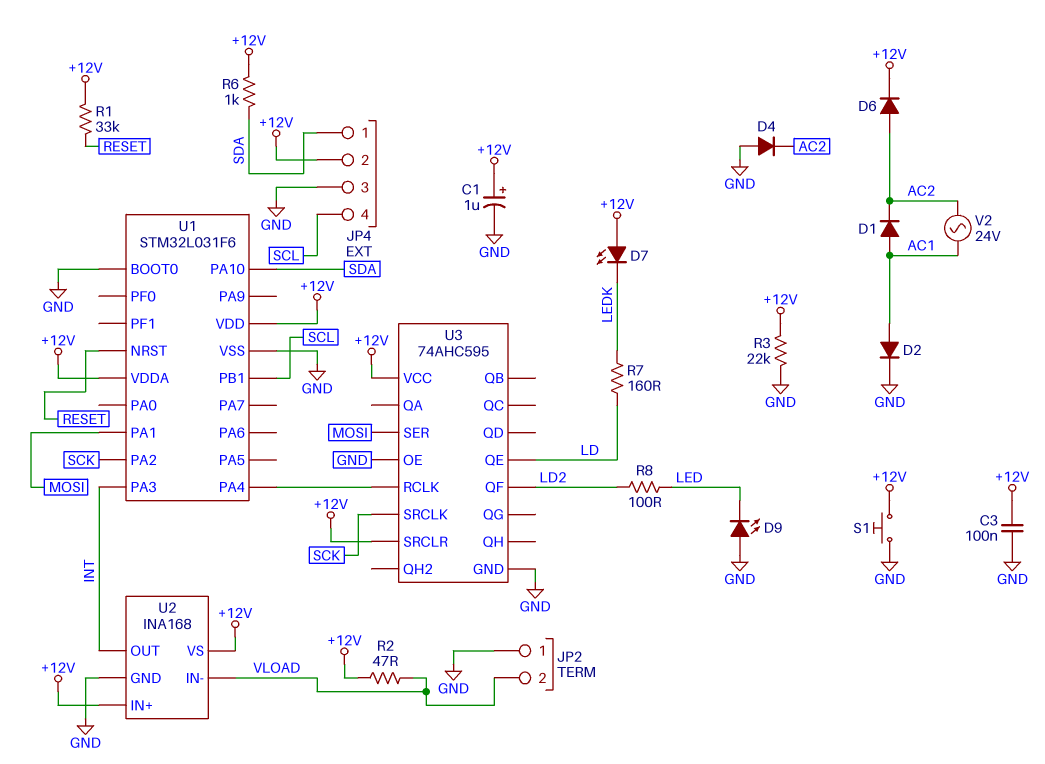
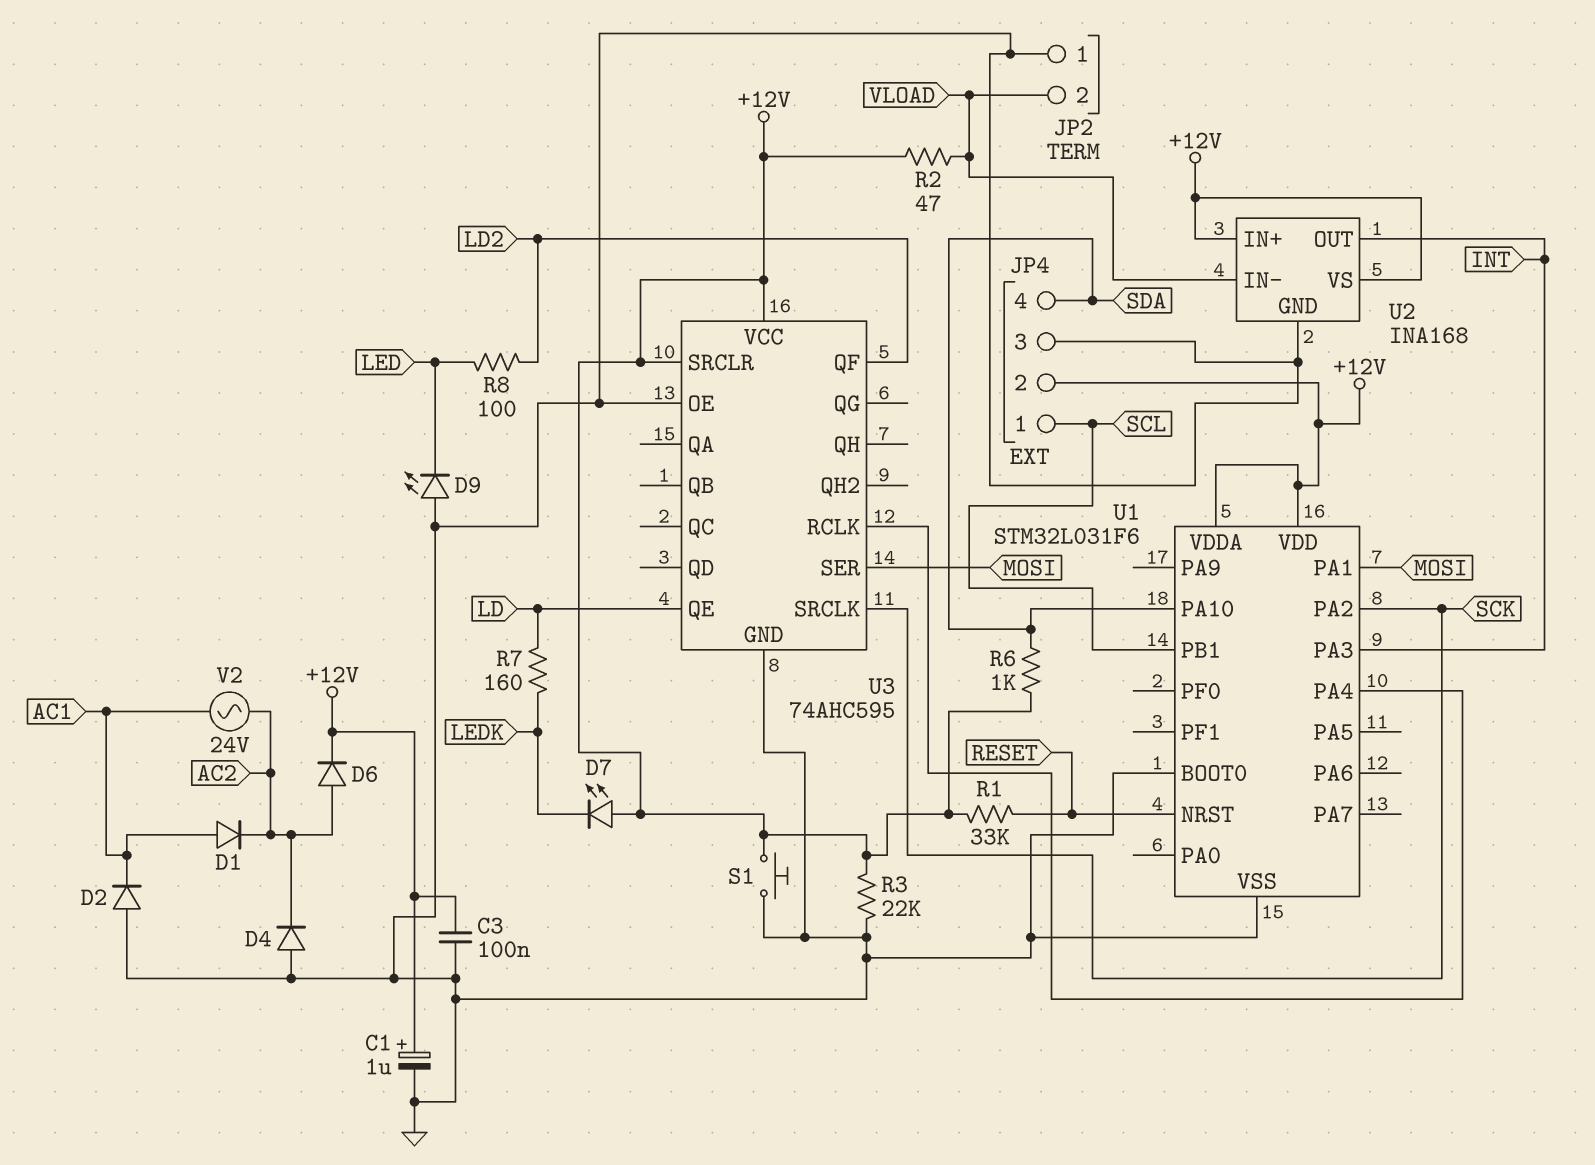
D2: diode (A AC1, K GND) -> diode (A GND, K AC1)
JP4 pin 1: SDA -> SCL
JP4 pin 4: SCL -> SDA

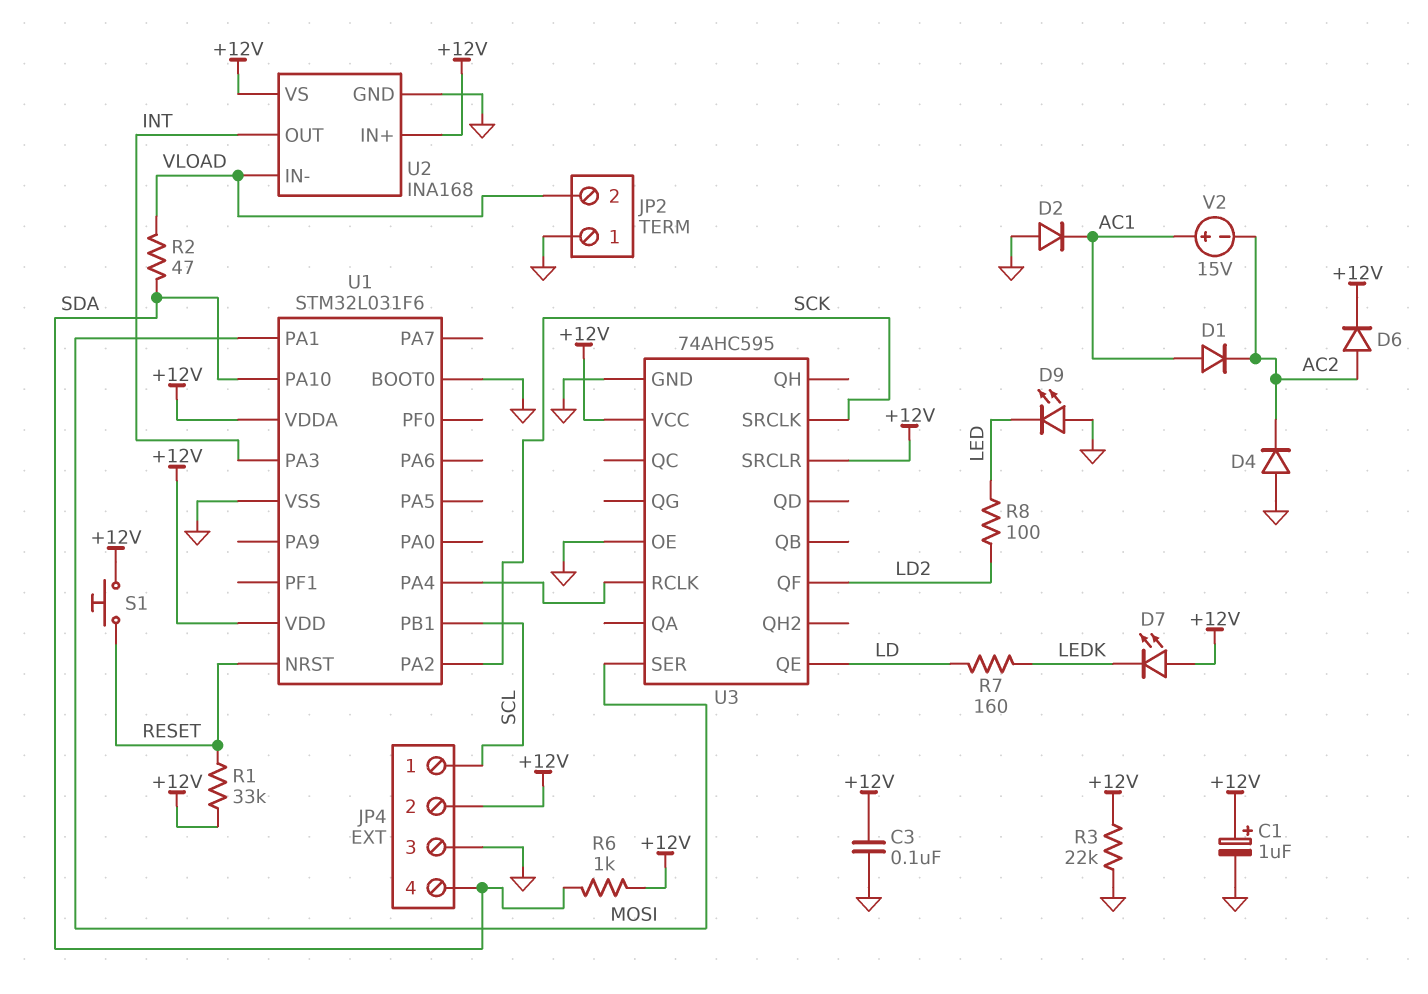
R2: 47 (+12V, VLOAD) -> 47 (SDA, VLOAD)
S1: button (+12V, GND) -> button (+12V, RESET)
V2: AC 24V (AC1, AC2) -> 15V (plus AC1, minus AC2)

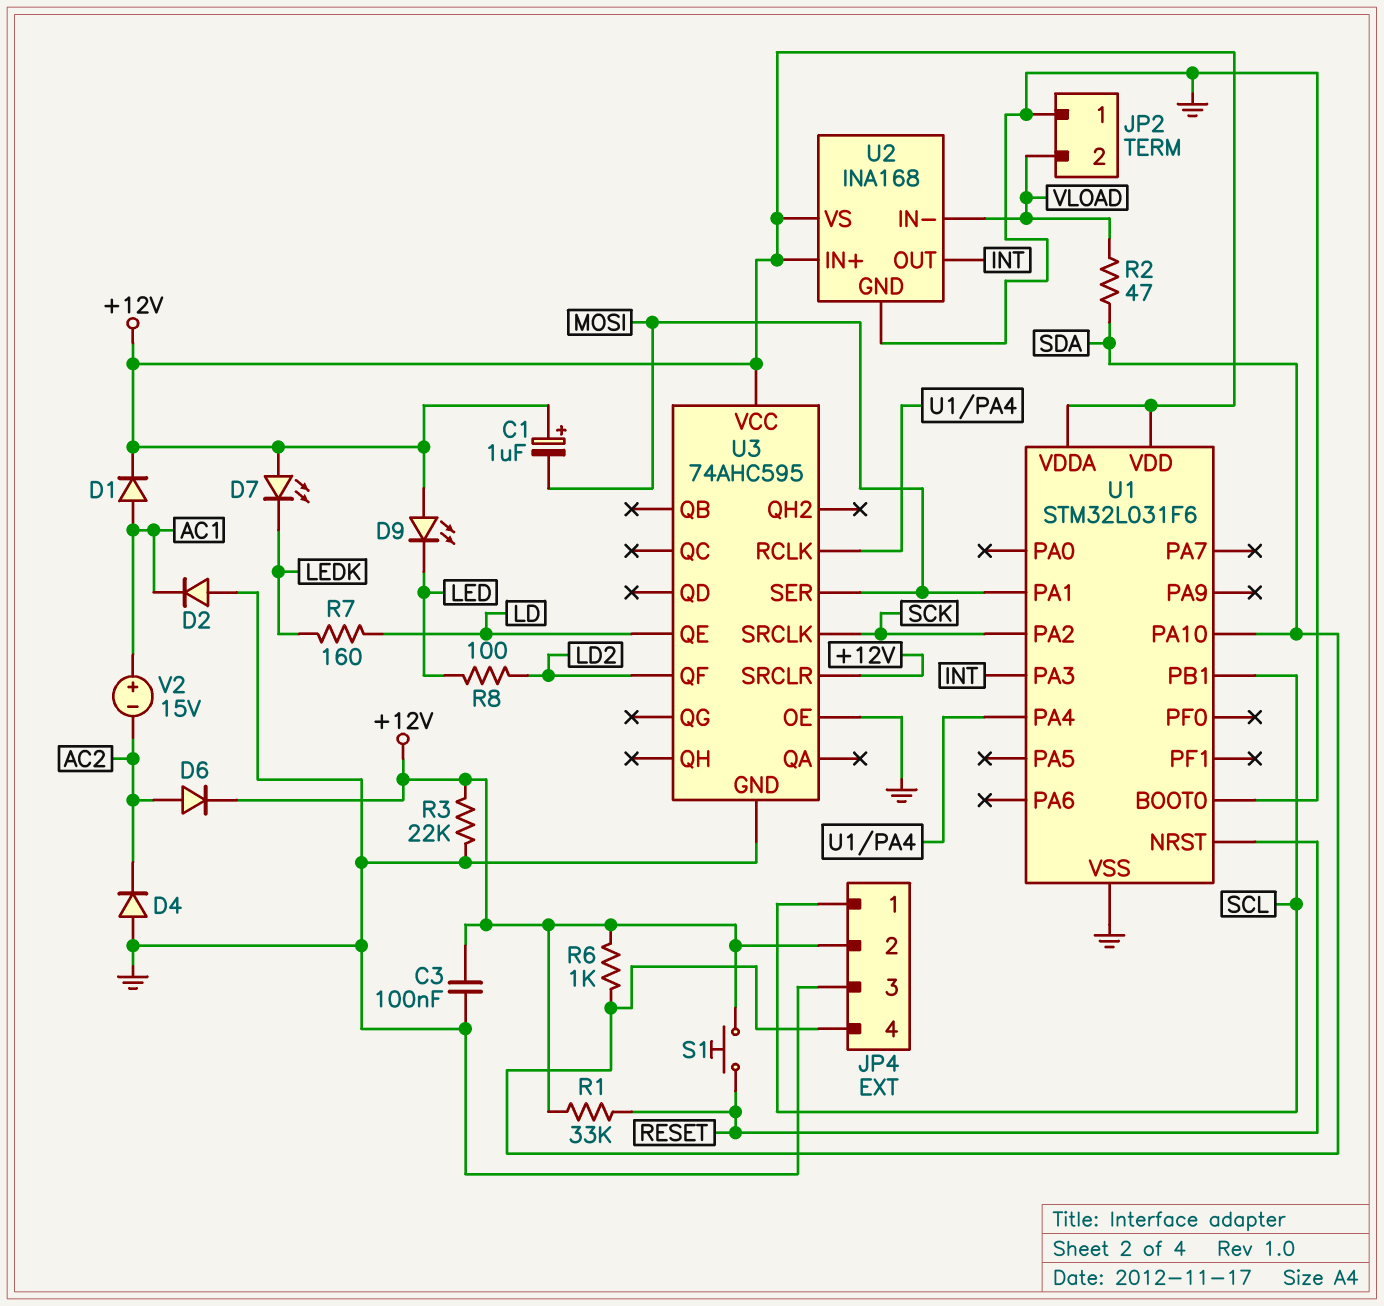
C1: 1uF (plus +12V, minus GND) -> 1uF (plus +12V, minus MOSI)
D1: diode (A AC1, K AC2) -> diode (A AC1, K +12V)
D9: LED (A GND, K LED) -> LED (A +12V, K LED)

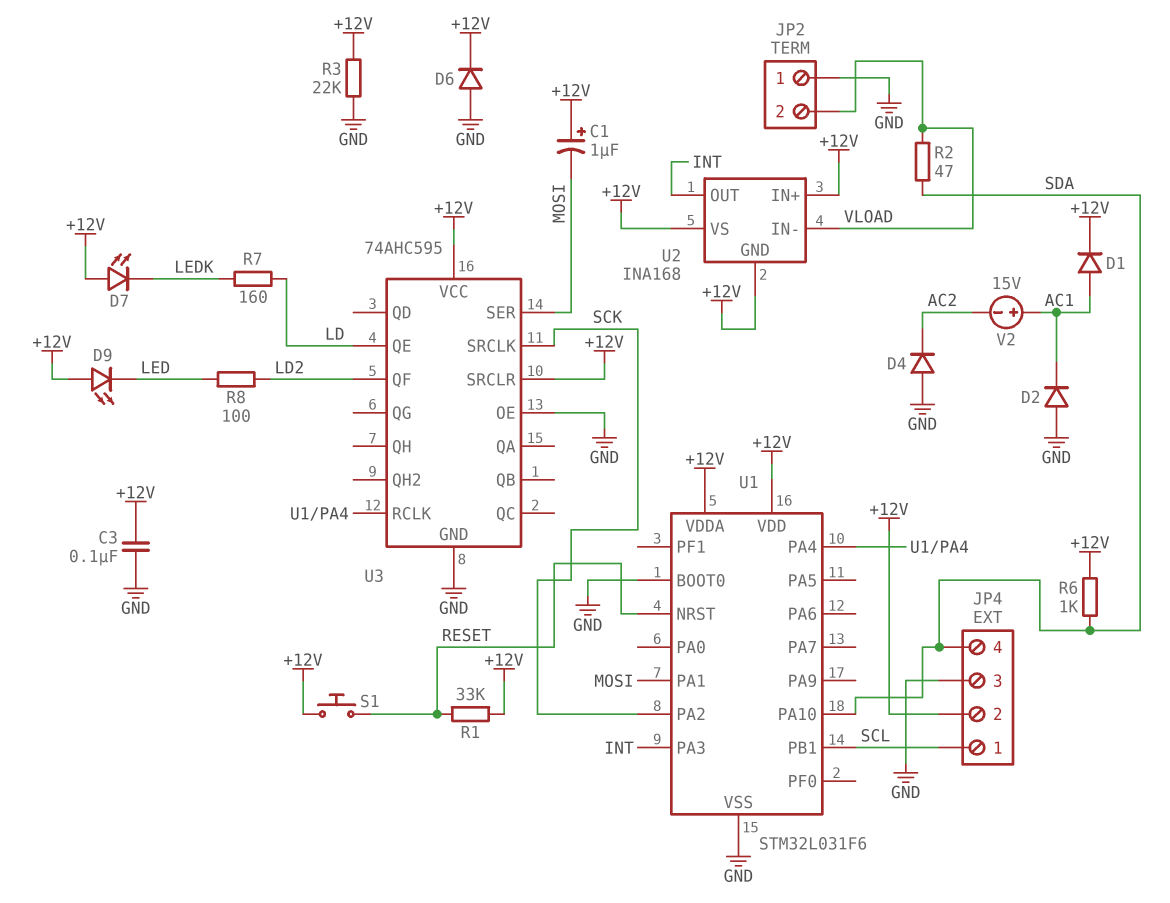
D6: diode (A AC2, K +12V) -> diode (A GND, K +12V)
U2 pin GND: GND -> +12V

